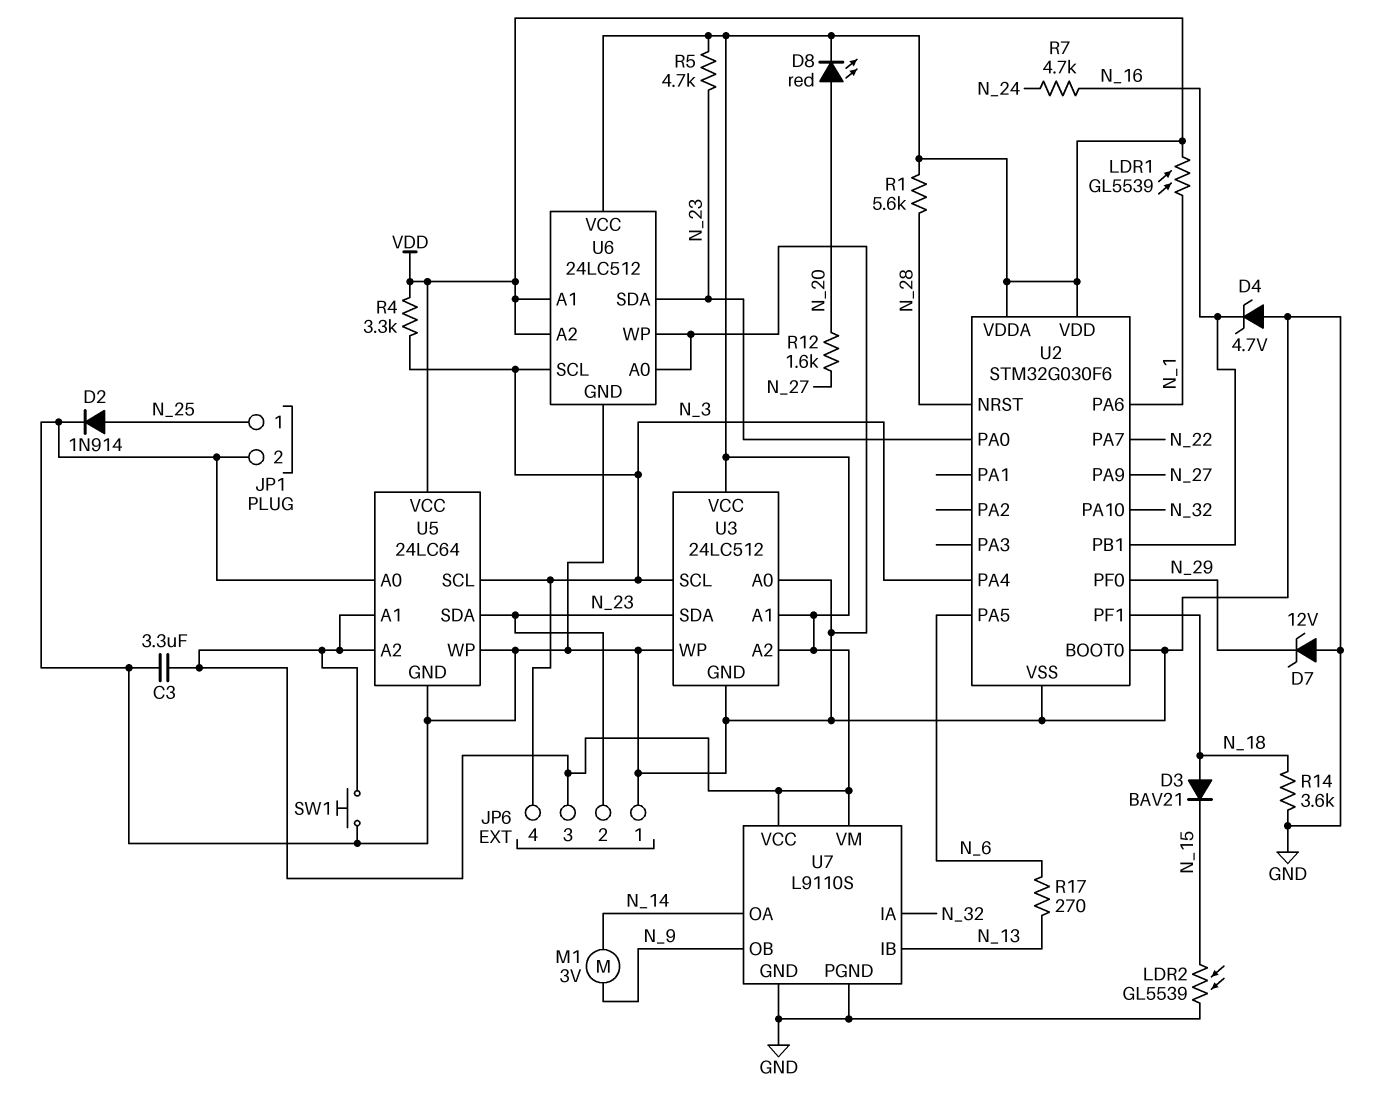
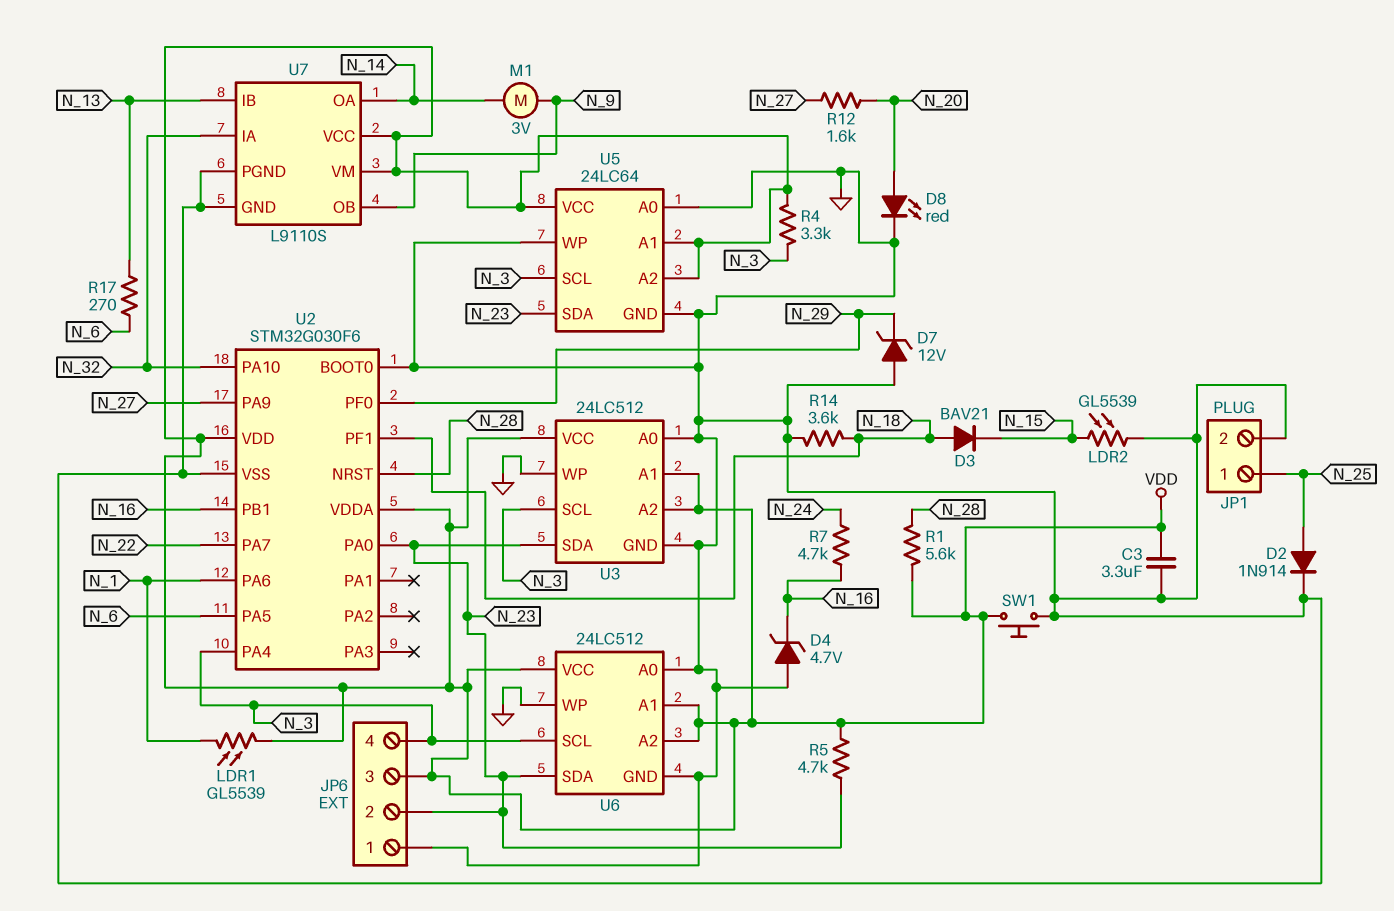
D8: LED red (A N_20, K VDD) -> LED red (A N_20, K GND)

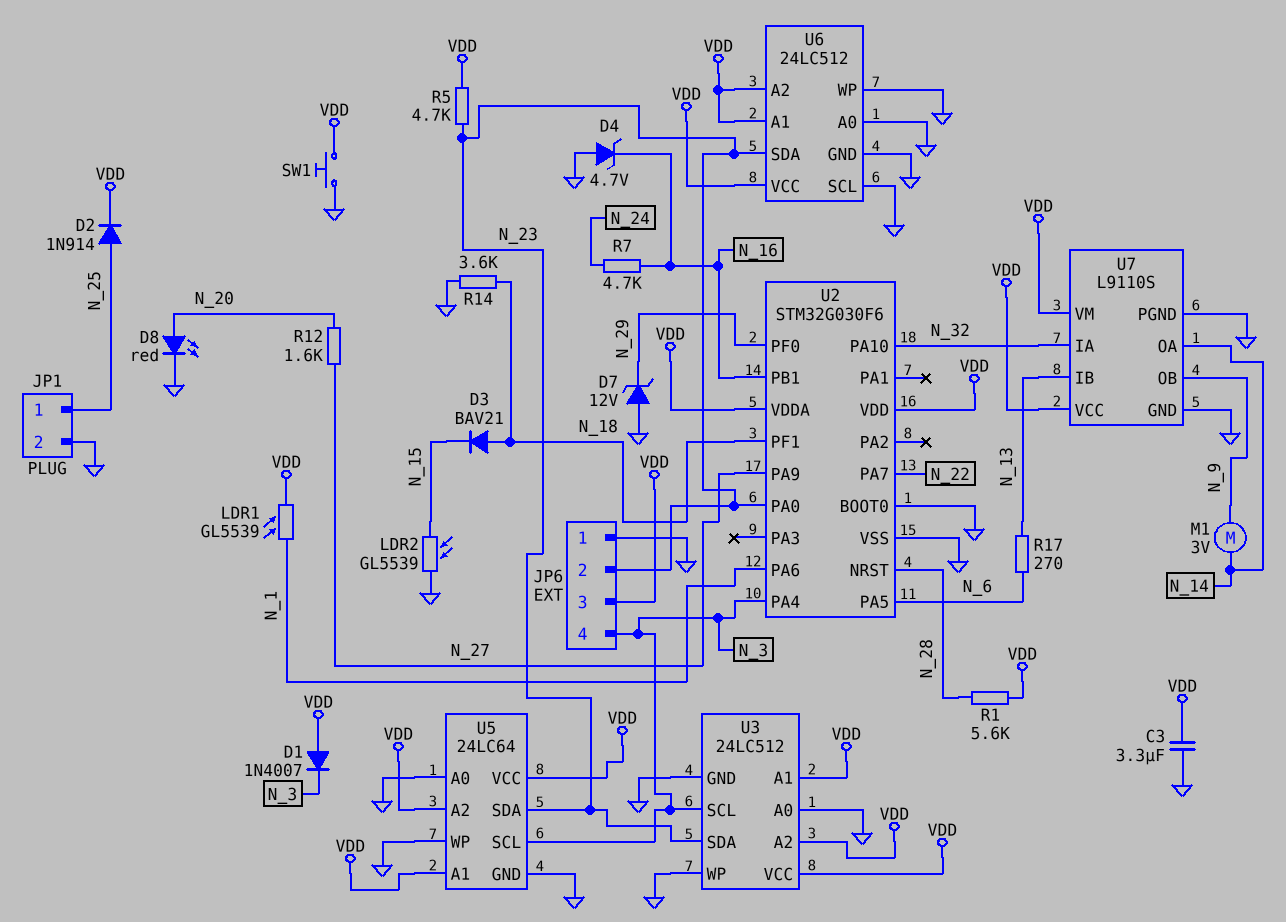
D1: none -> diode 1N4007 (A VDD, K N_3)
D2: diode 1N914 (A N_25, K GND) -> diode 1N914 (A N_25, K VDD)
R4: 3.3k (N_3, VDD) -> none
U6 pin SCL: N_3 -> GND

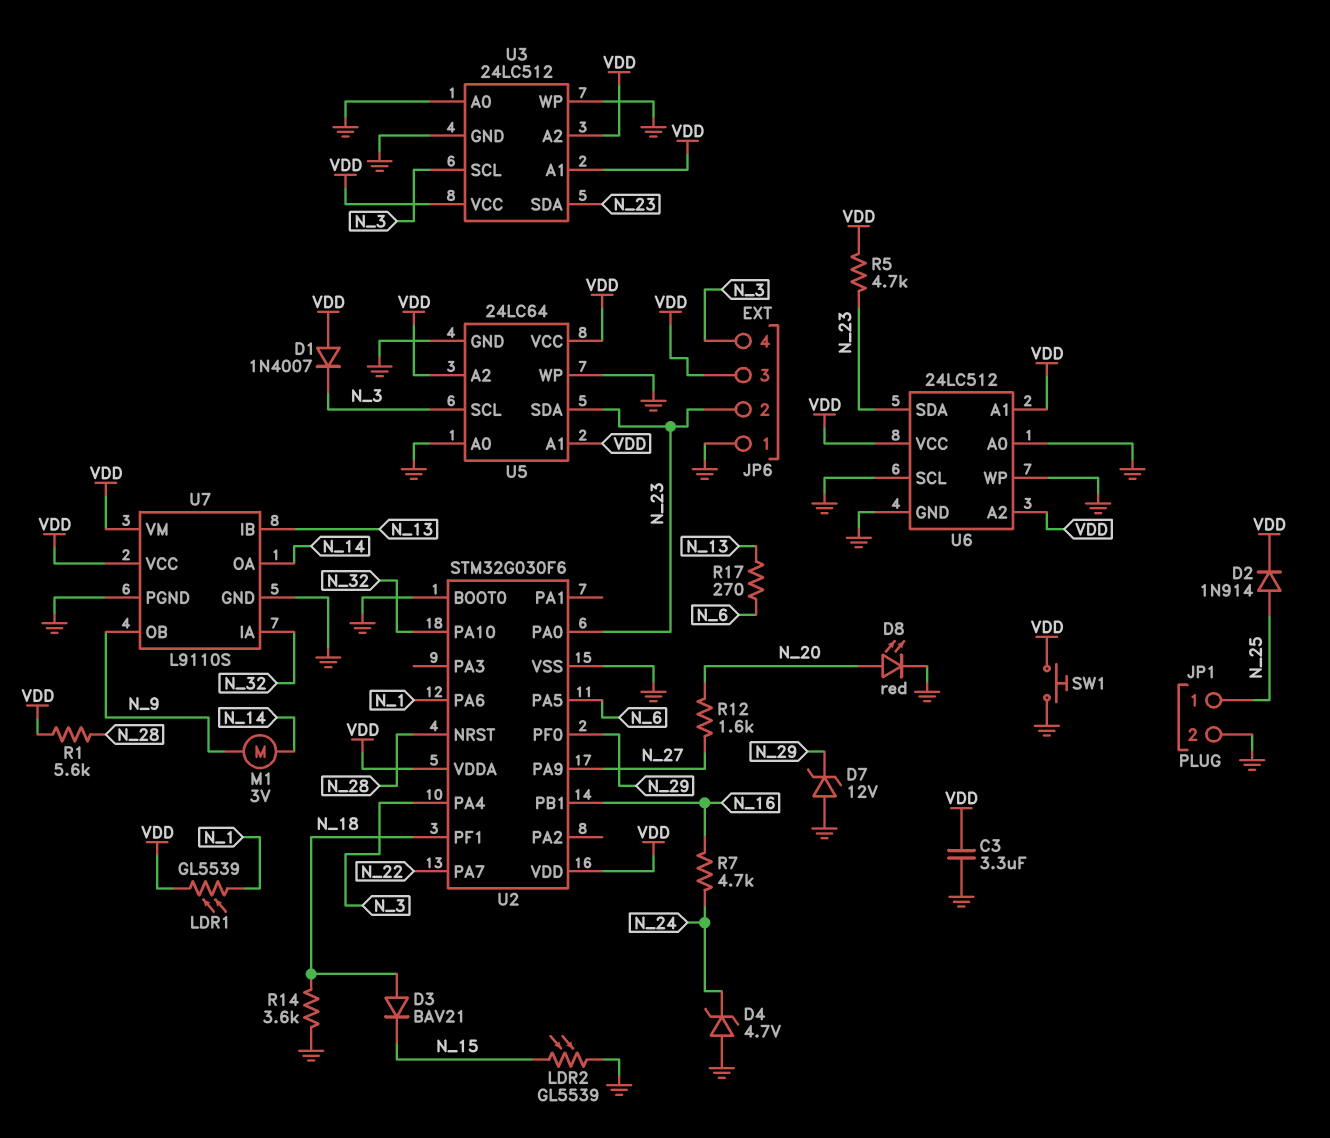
D4: zener 4.7V (A GND, K N_16) -> zener 4.7V (A GND, K N_24)

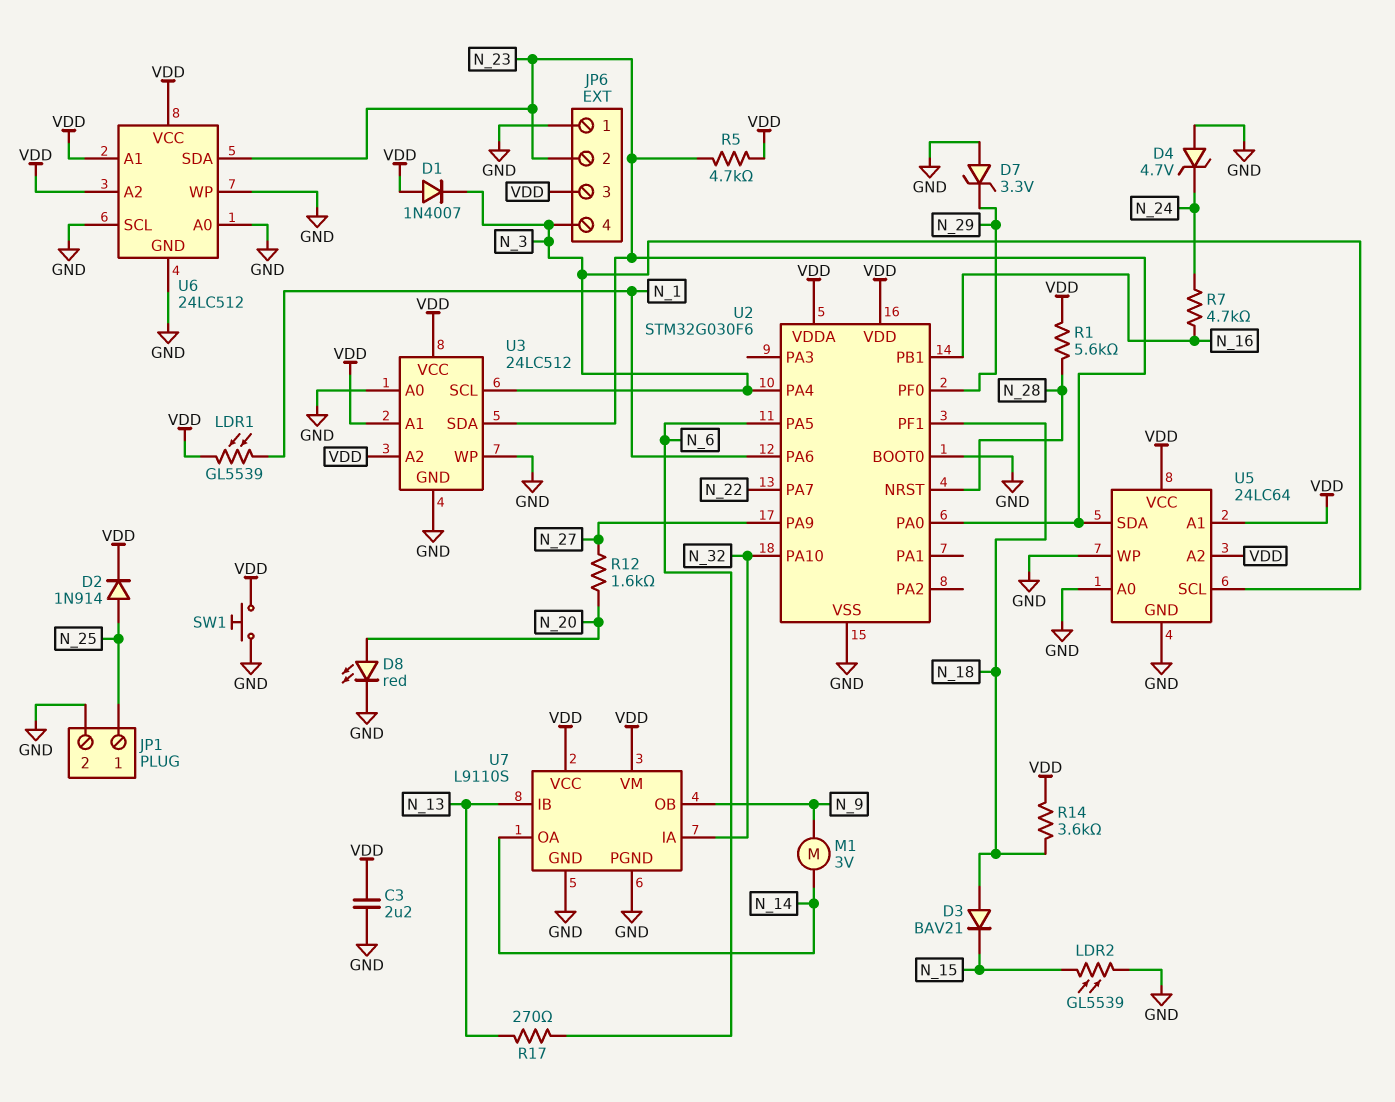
C3: 3.3uF (GND, VDD) -> 2.2uF (GND, VDD)
D7: zener 12V (A GND, K N_29) -> zener 3.3V (A GND, K N_29)
R14: 3.6k (GND, N_18) -> 3.6k (N_18, VDD)

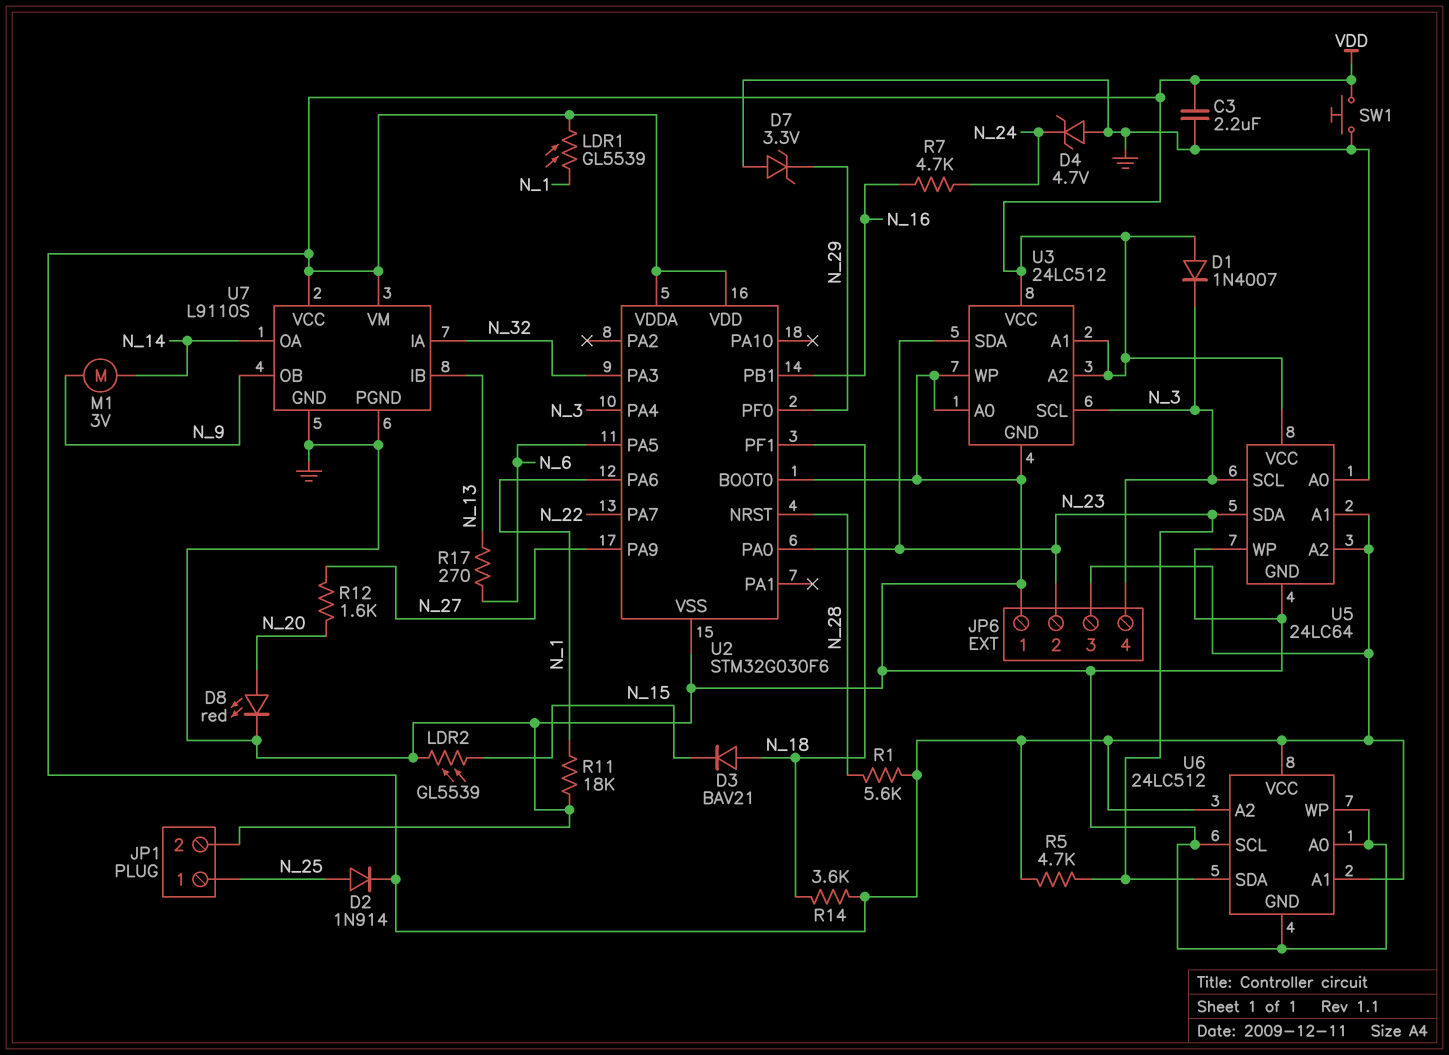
R11: none -> 18k (GND, N_1)
U2 pin PA3: none -> N_32
U2 pin PA10: N_32 -> none

